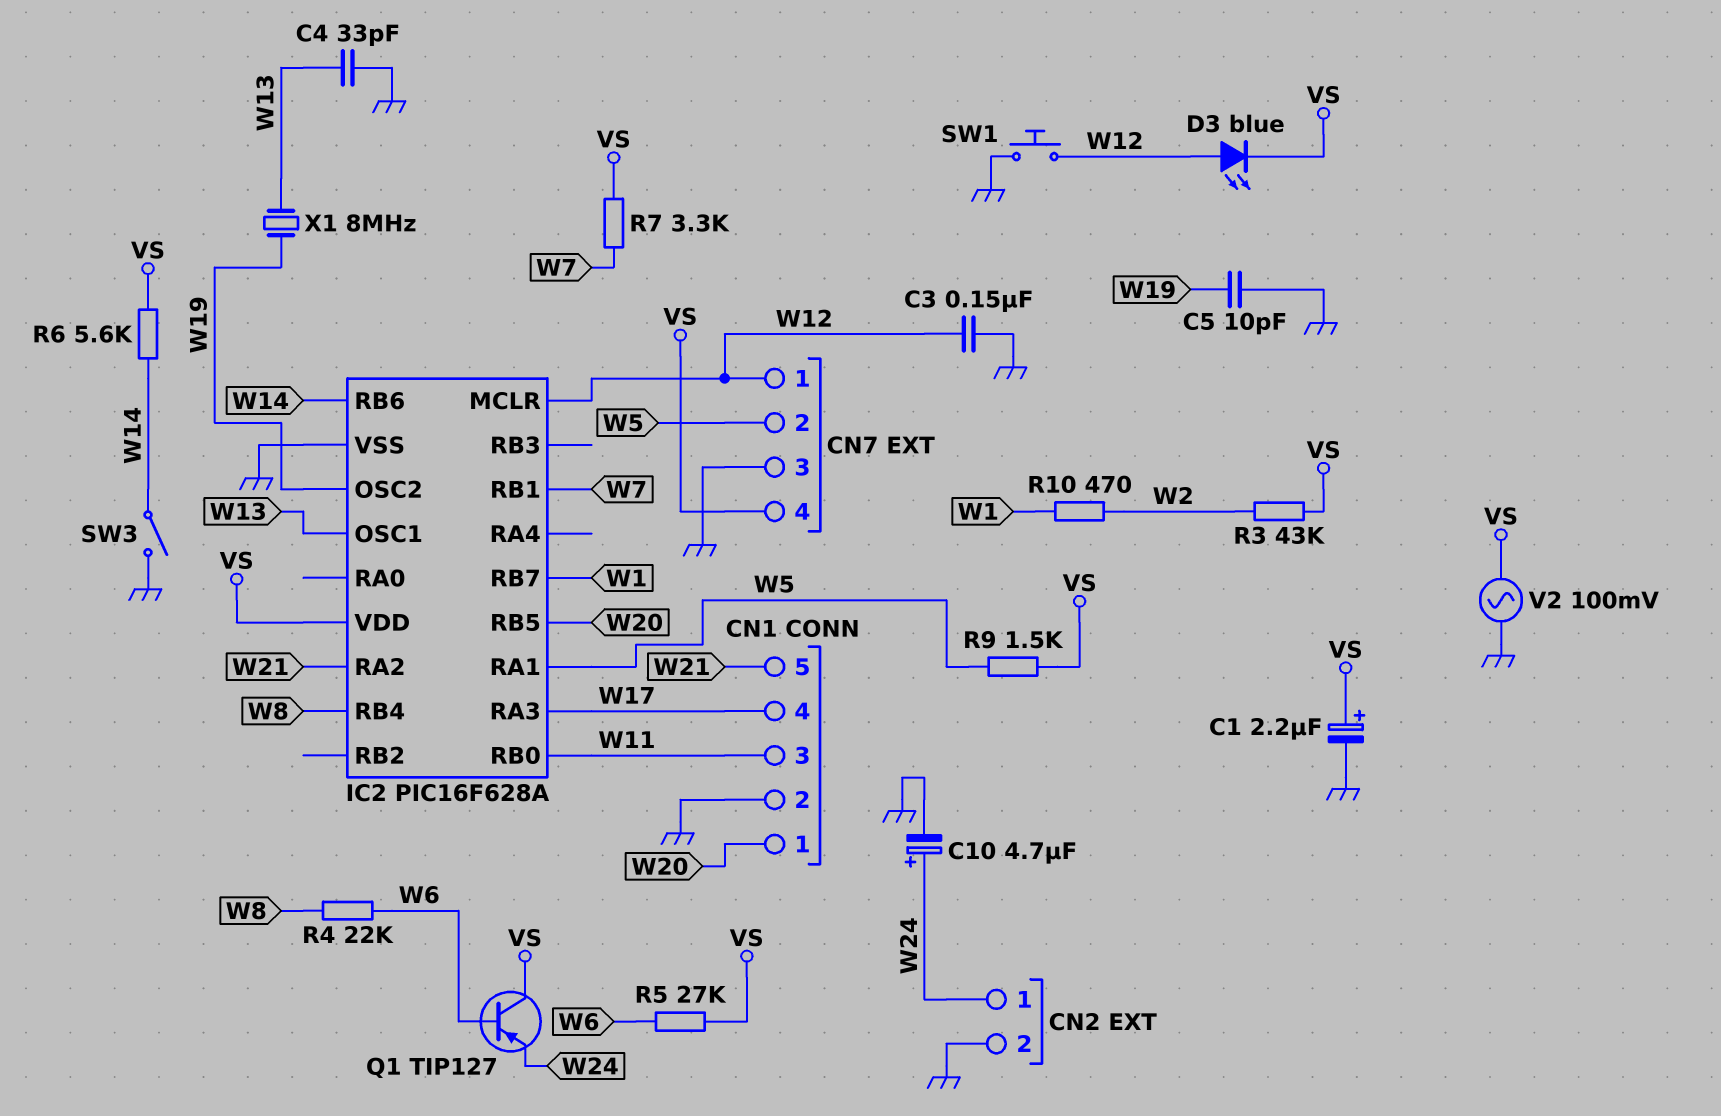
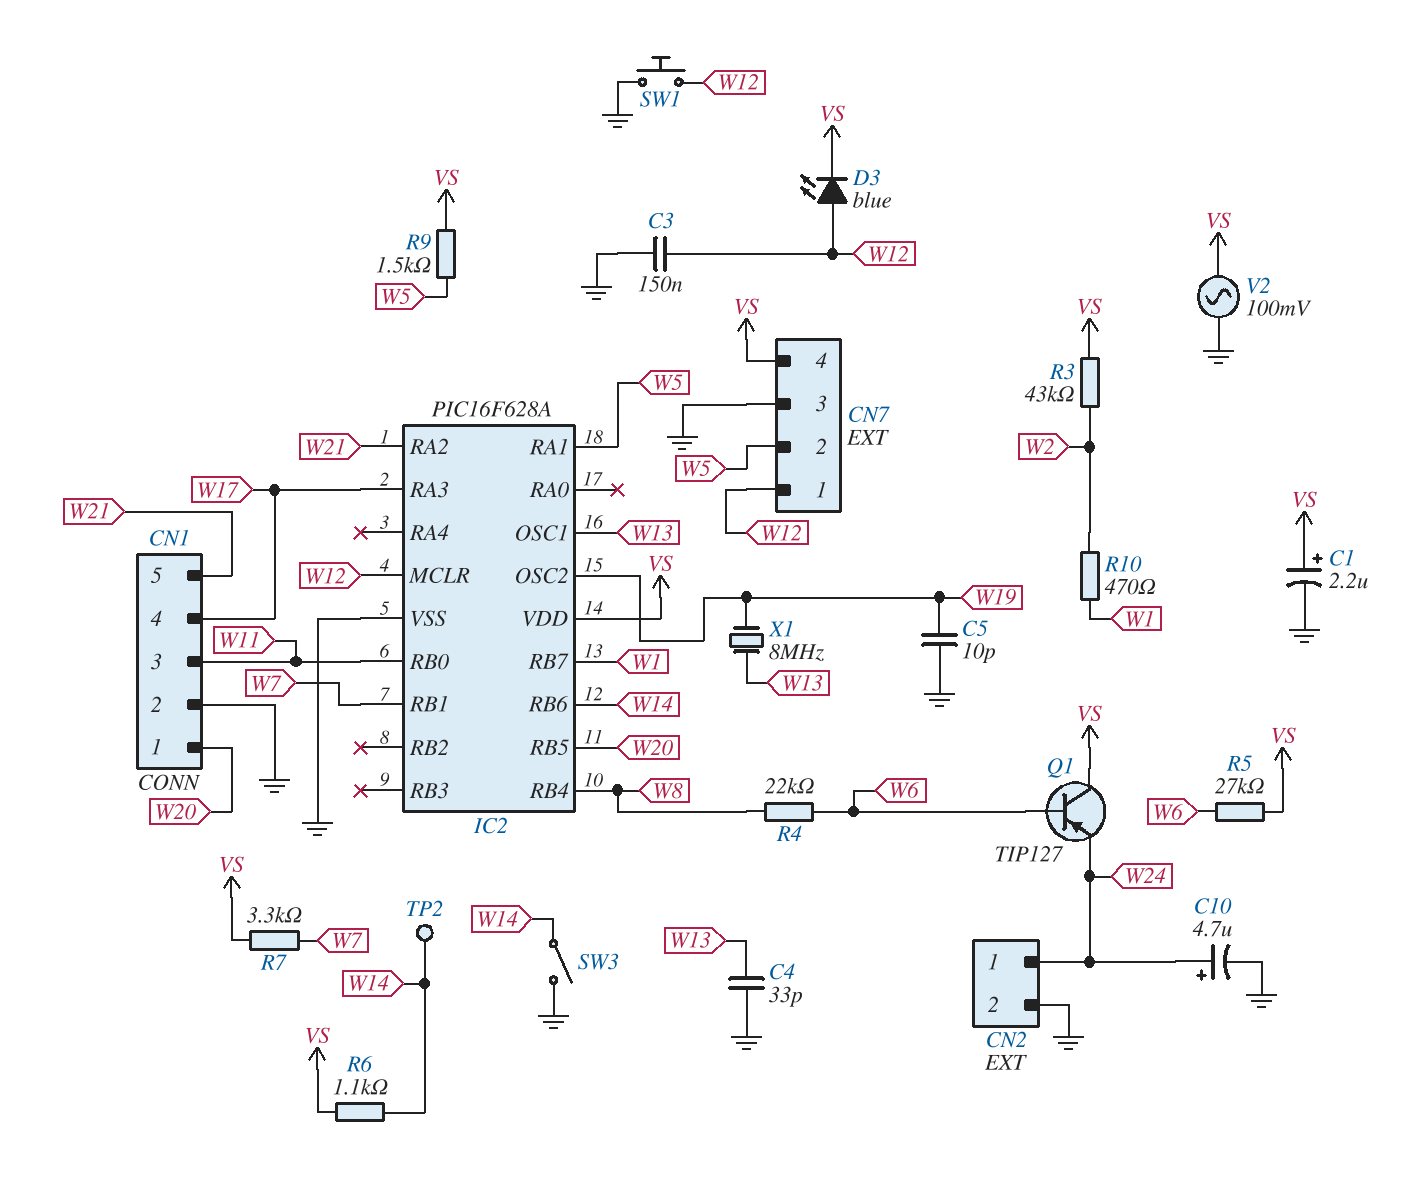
R6: 5.6k (VS, W14) -> 1.1k (VS, W14)
TP2: none -> test point (W14)

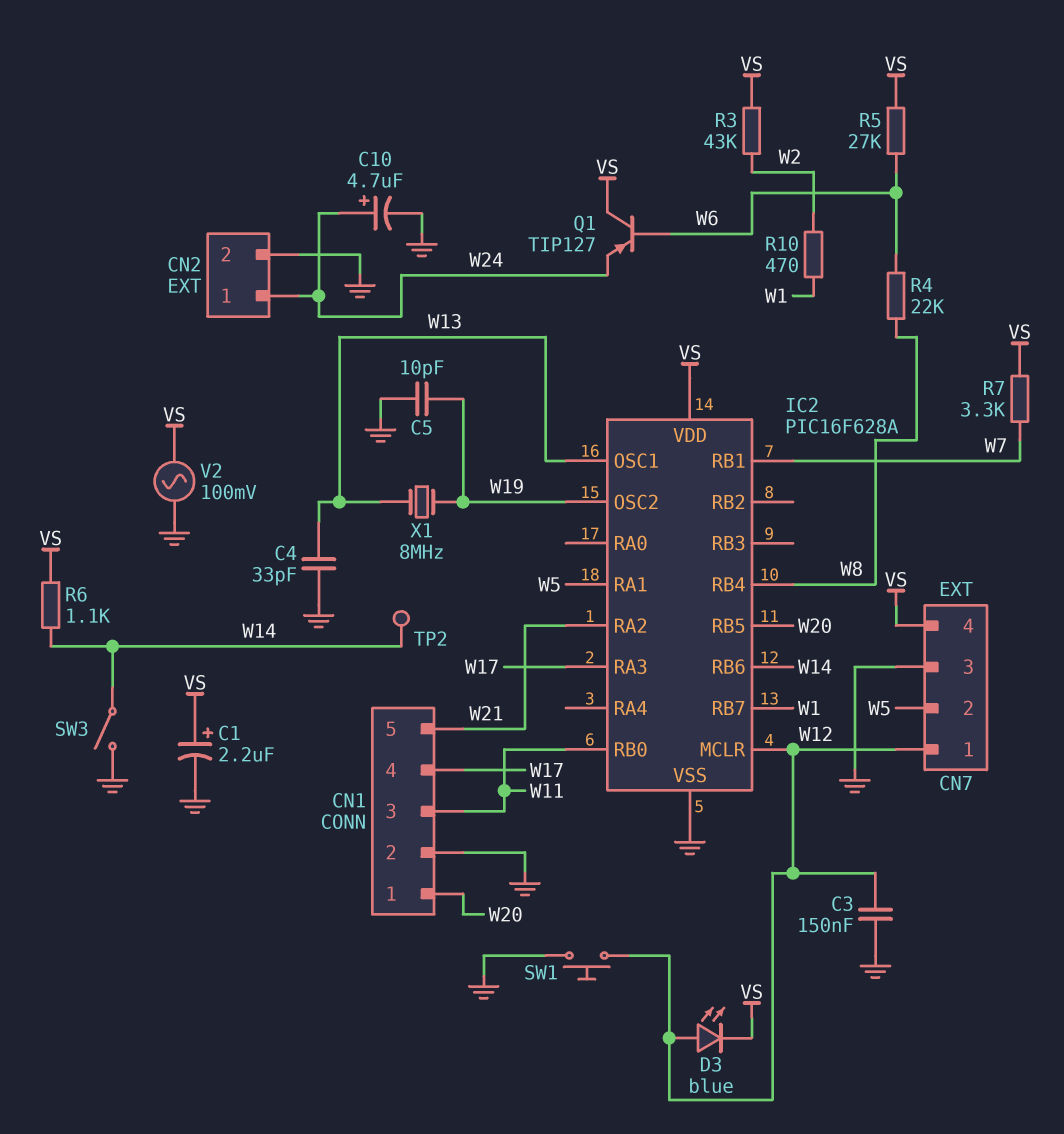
R9: 1.5k (VS, W5) -> none

